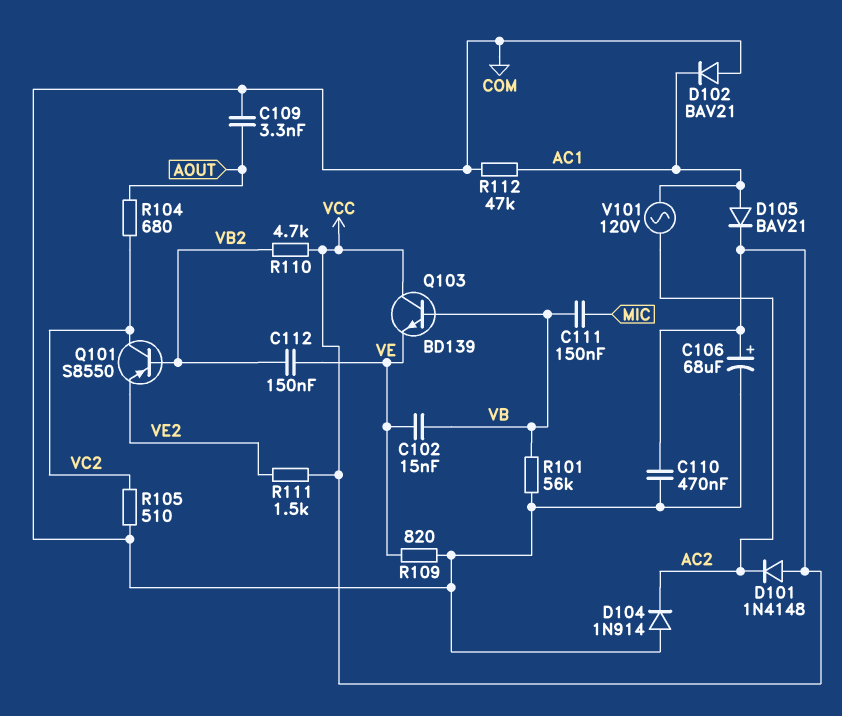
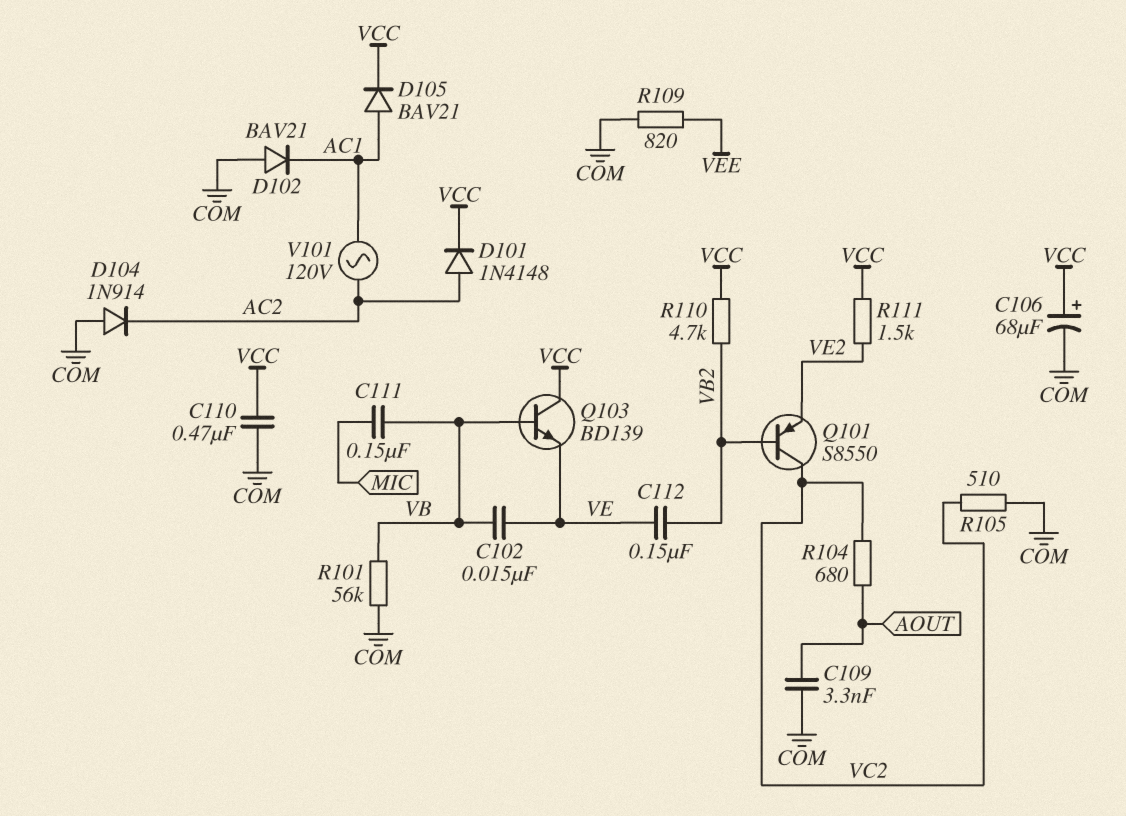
D101: diode 1N4148 (A VCC, K AC2) -> diode 1N4148 (A AC2, K VCC)
R109: 820 (COM, VE) -> 820 (COM, VEE)
R112: 47k (AC1, COM) -> none

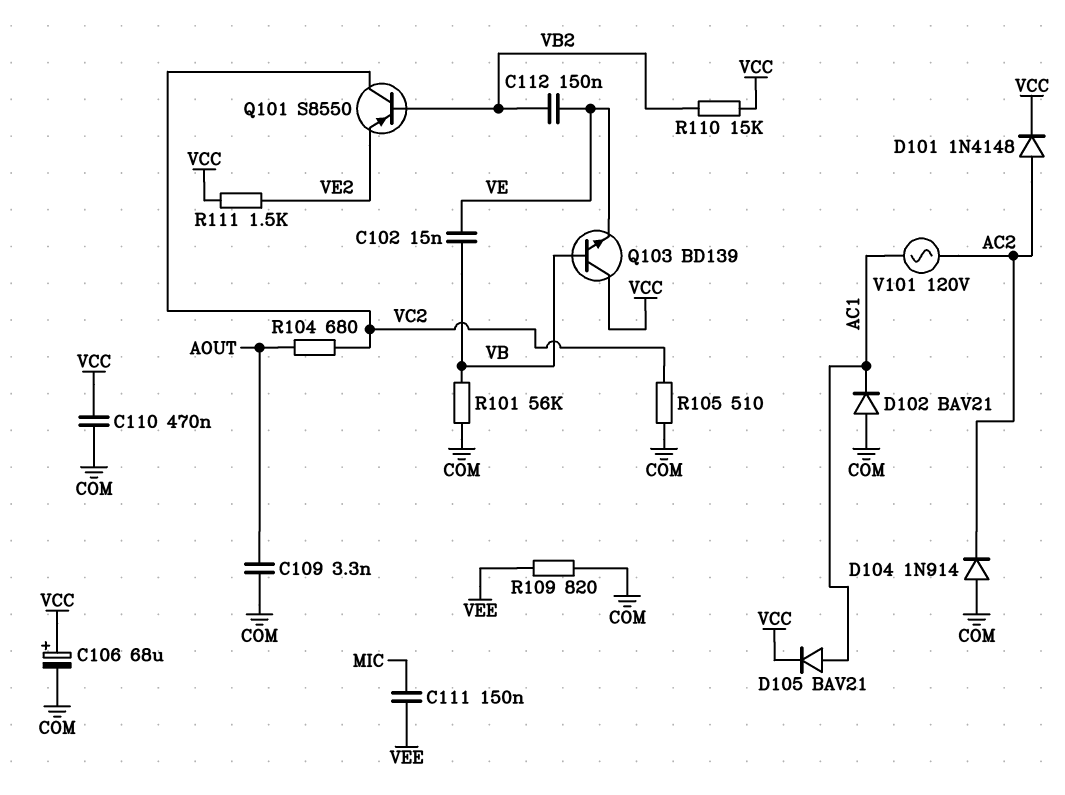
C111: 150nF (MIC, VB) -> 150nF (MIC, VEE)
R110: 4.7k (VB2, VCC) -> 15k (VB2, VCC)

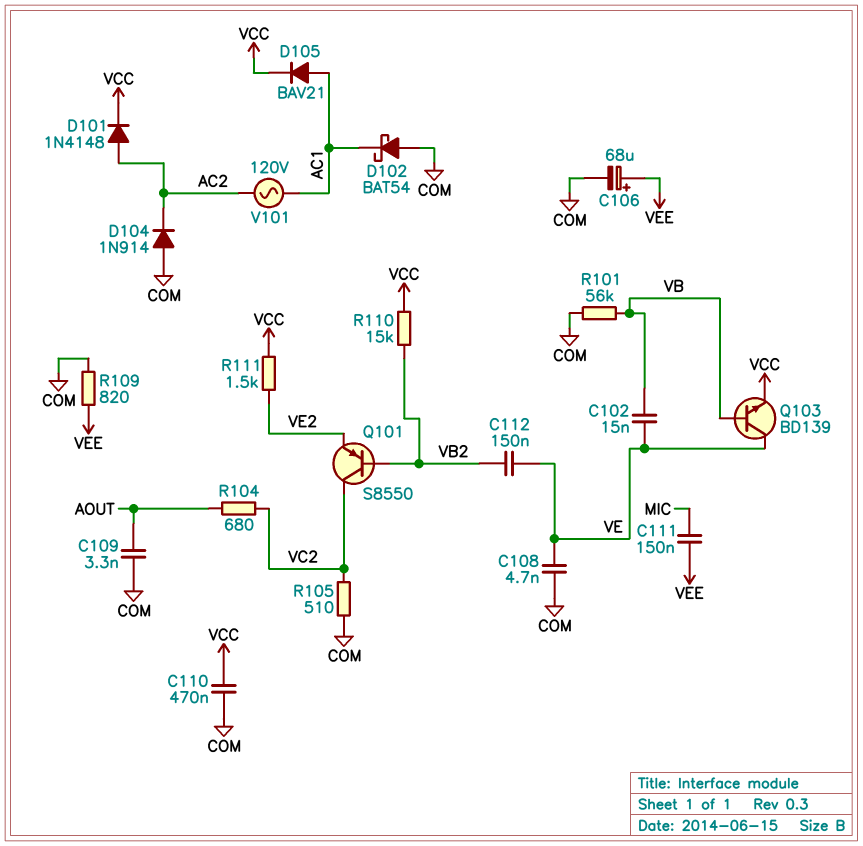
C106: 68uF (plus VCC, minus COM) -> 68uF (plus VEE, minus COM)
C108: none -> 4.7nF (COM, VE)
D102: diode BAV21 (A COM, K AC1) -> schottky BAT54 (A COM, K AC1)
Q103: NPN BD139 (B VB, C VCC, E VE) -> NPN BD139 (B VB, C VE, E VCC)

